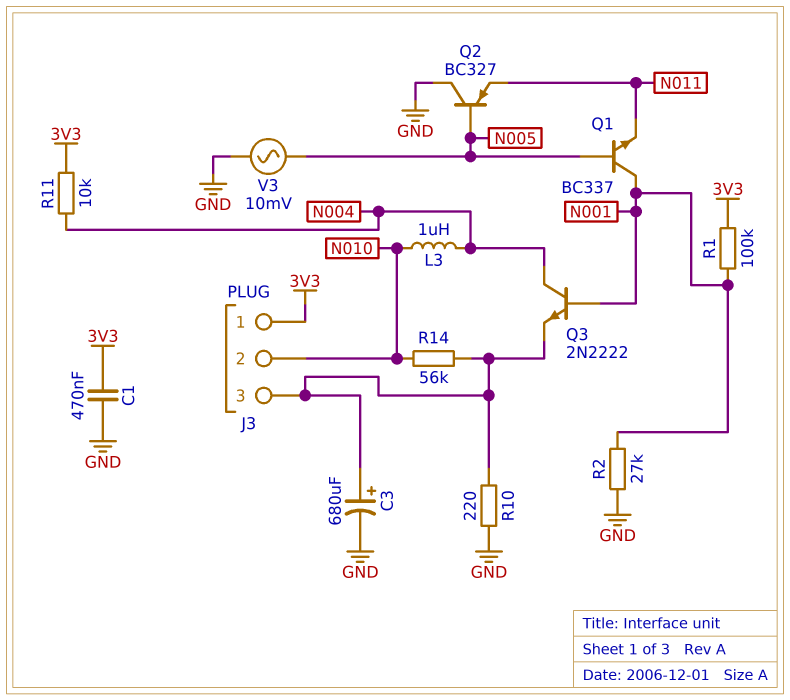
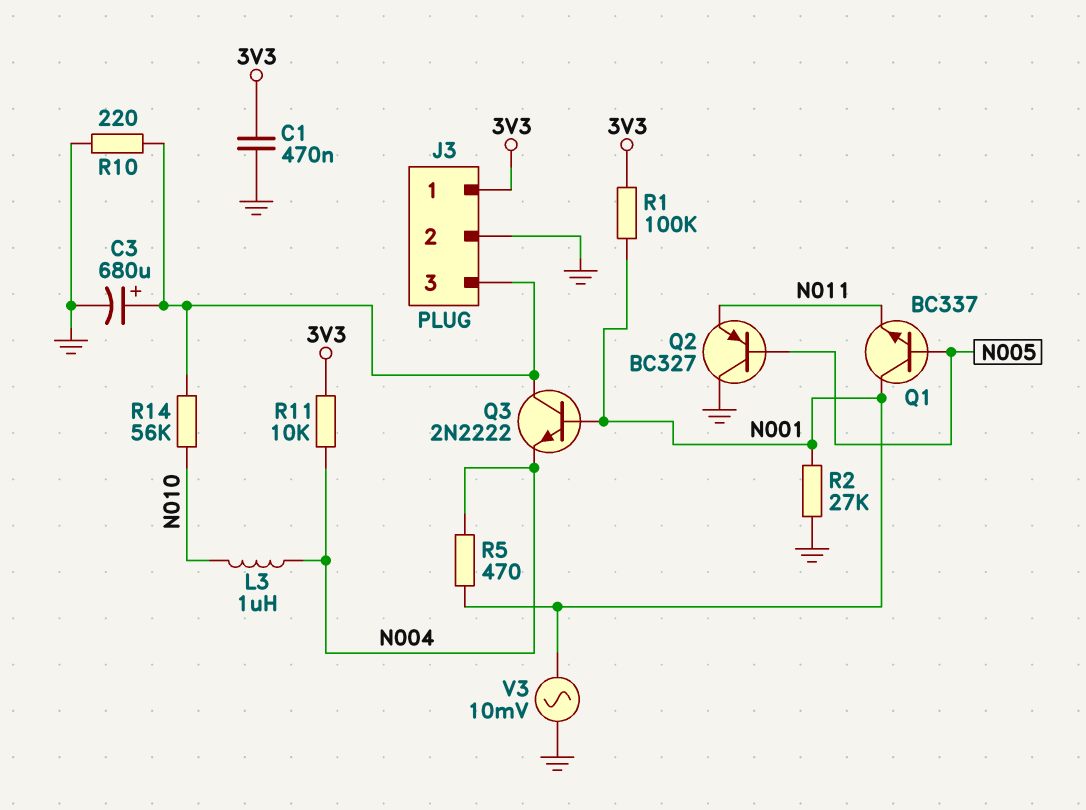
J3 pin 2: N010 -> GND
Q3: NPN 2N2222 (B N001, C N004, E J3/3) -> NPN 2N2222 (B N001, C J3/3, E N004)
R5: none -> 470 (N001, N004)
V3: AC 10mV (GND, N005) -> AC 10mV (GND, N001)

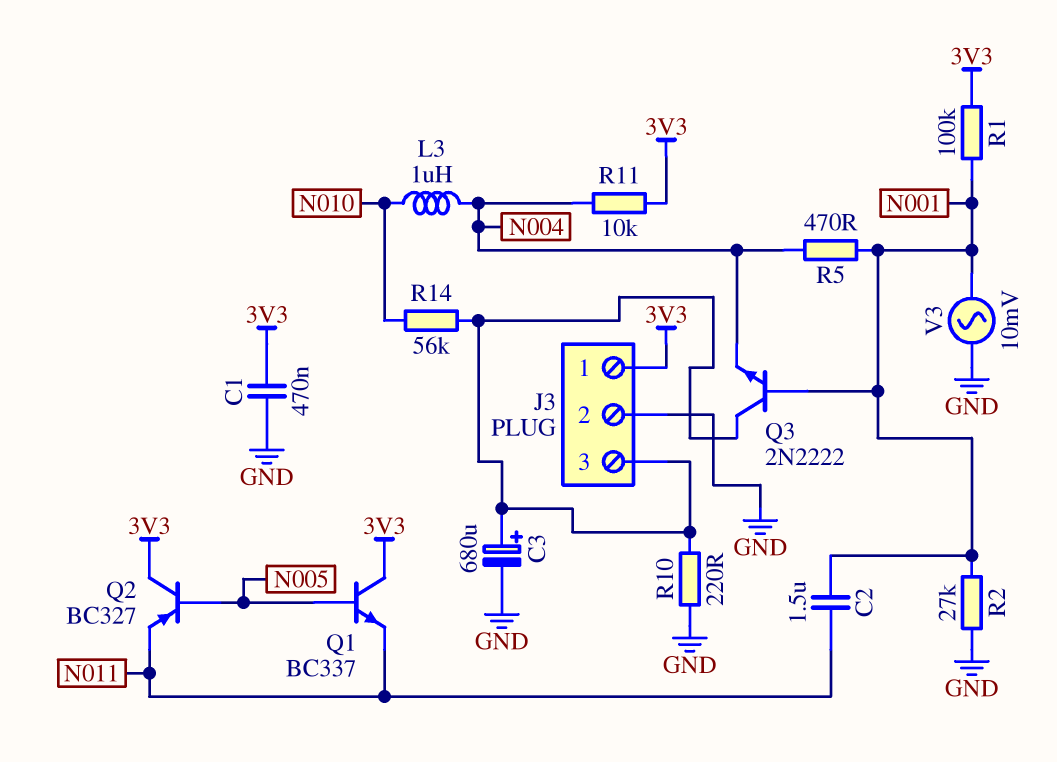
C2: none -> 1.5uF (N001, N011)
Q1: NPN BC337 (B N005, C N001, E N011) -> NPN BC337 (B N005, C 3V3, E N011)
Q2: PNP BC327 (B N005, C GND, E N011) -> PNP BC327 (B N005, C 3V3, E N011)

